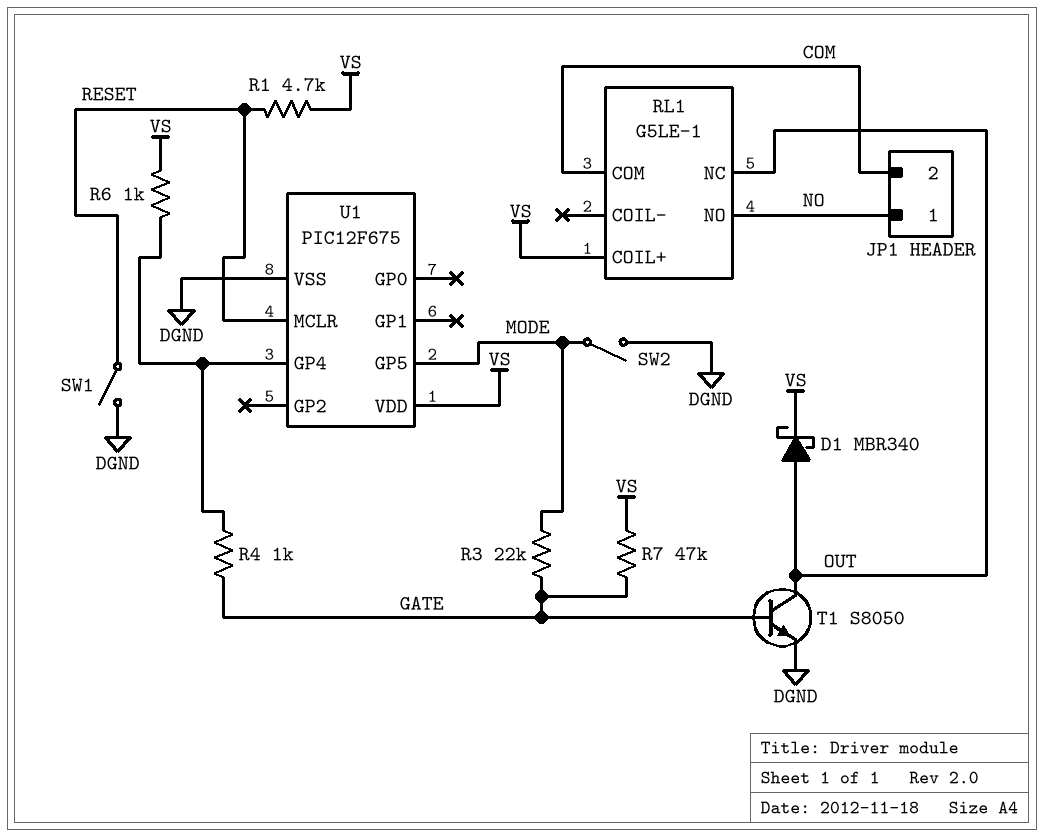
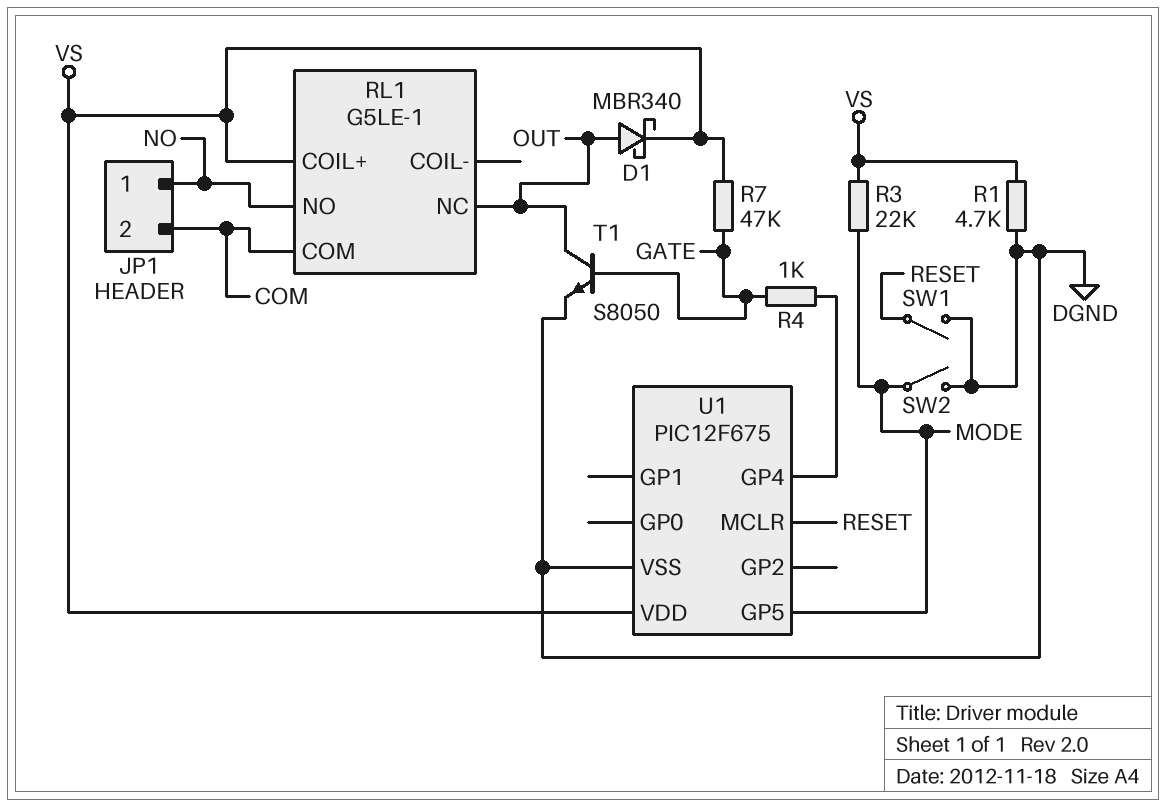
R1: 4.7k (RESET, VS) -> 4.7k (DGND, VS)
R3: 22k (GATE, MODE) -> 22k (MODE, VS)
R6: 1k (U1/GP4, VS) -> none

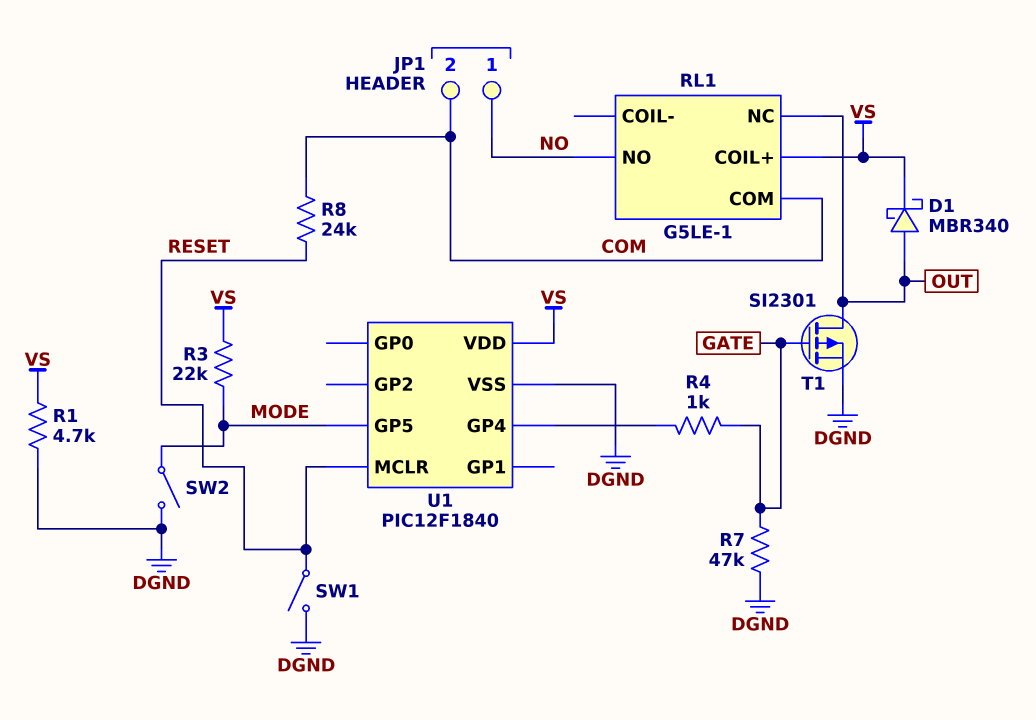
R7: 47k (GATE, VS) -> 47k (DGND, GATE)
R8: none -> 24k (COM, RESET)
T1: NPN S8050 (B GATE, C OUT, E DGND) -> PMOS SI2301 (G GATE, D OUT, S DGND)
U1: PIC12F675 -> PIC12F1840

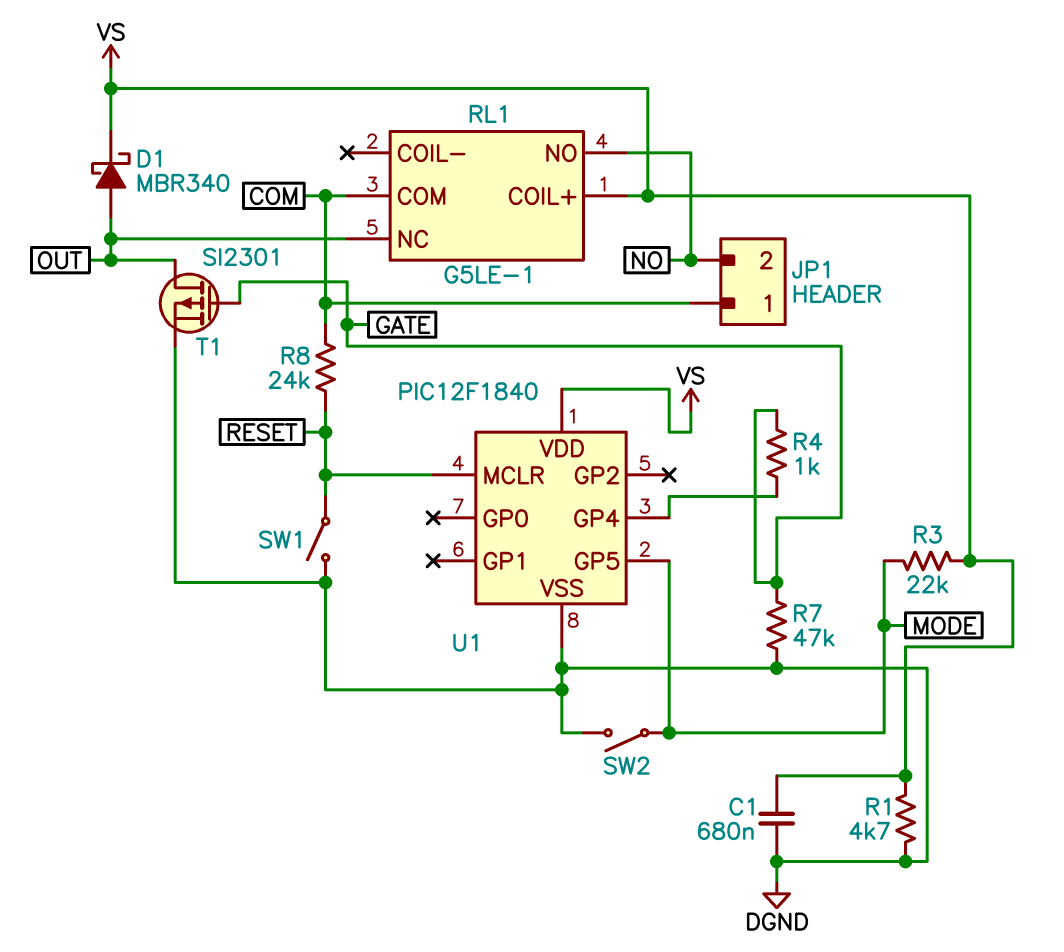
C1: none -> 680nF (DGND, VS)
JP1 pin 1: NO -> COM
JP1 pin 2: COM -> NO

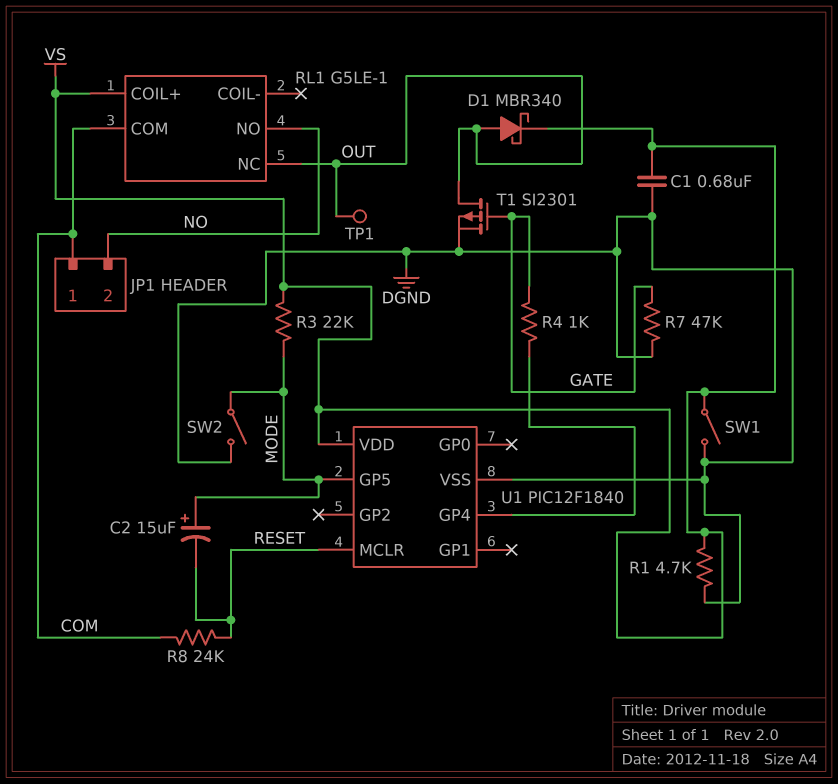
C2: none -> 15uF (plus MODE, minus RESET)
SW1: switch (DGND, RESET) -> switch (DGND, VS)
TP1: none -> test point (OUT)

